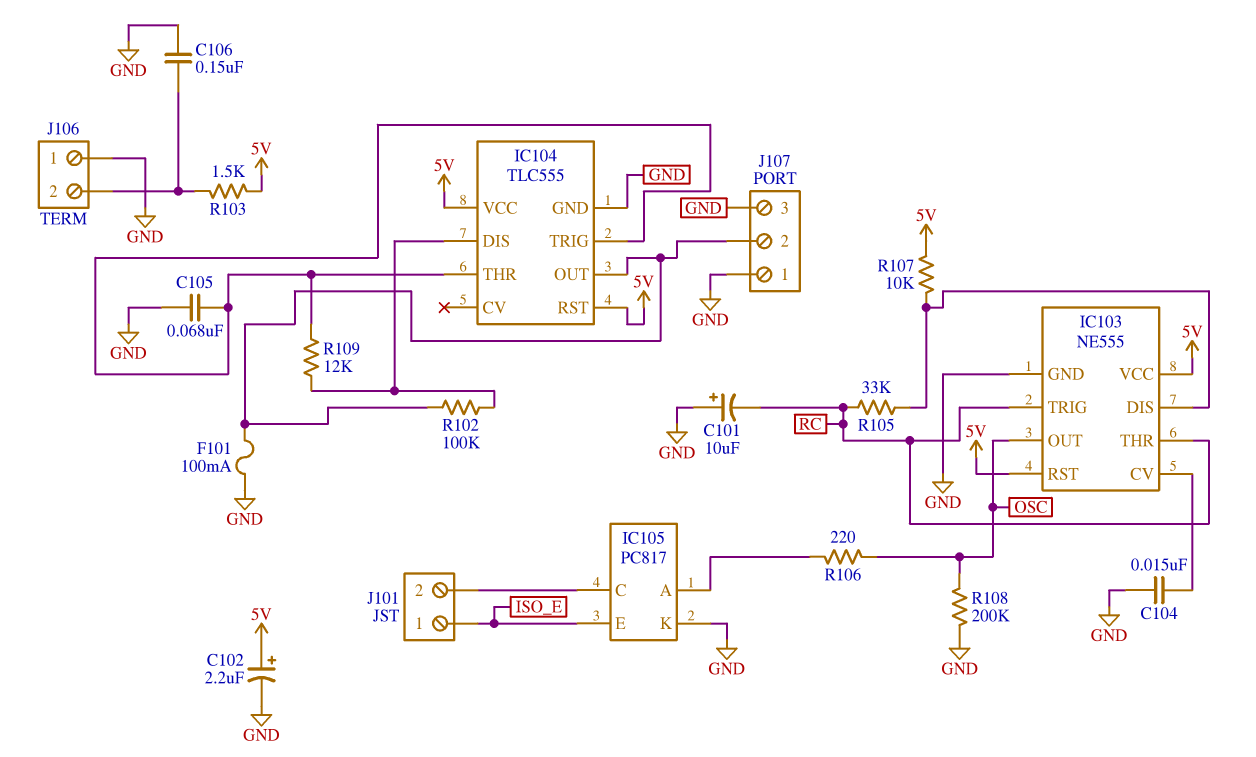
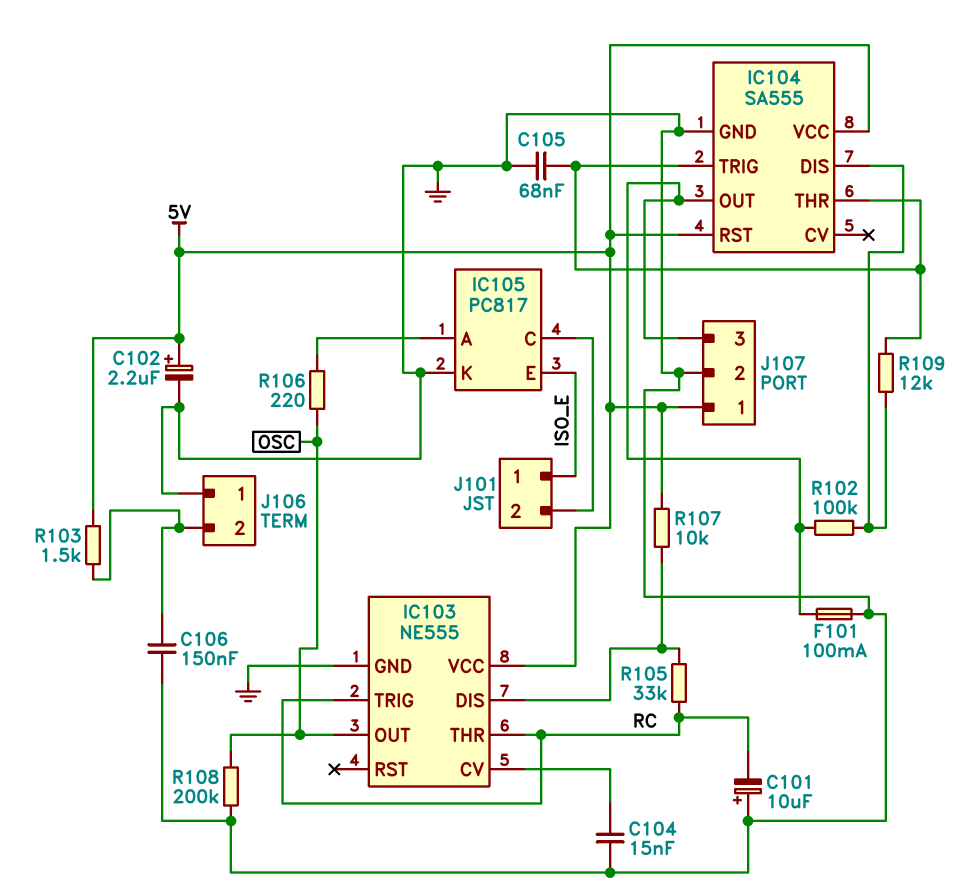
IC103 pin RST: 5V -> none
IC104: TLC555 -> SA555
J107 pin 1: GND -> 5V
J107 pin 2: IC104/OUT -> GND
J107 pin 3: GND -> IC104/OUT

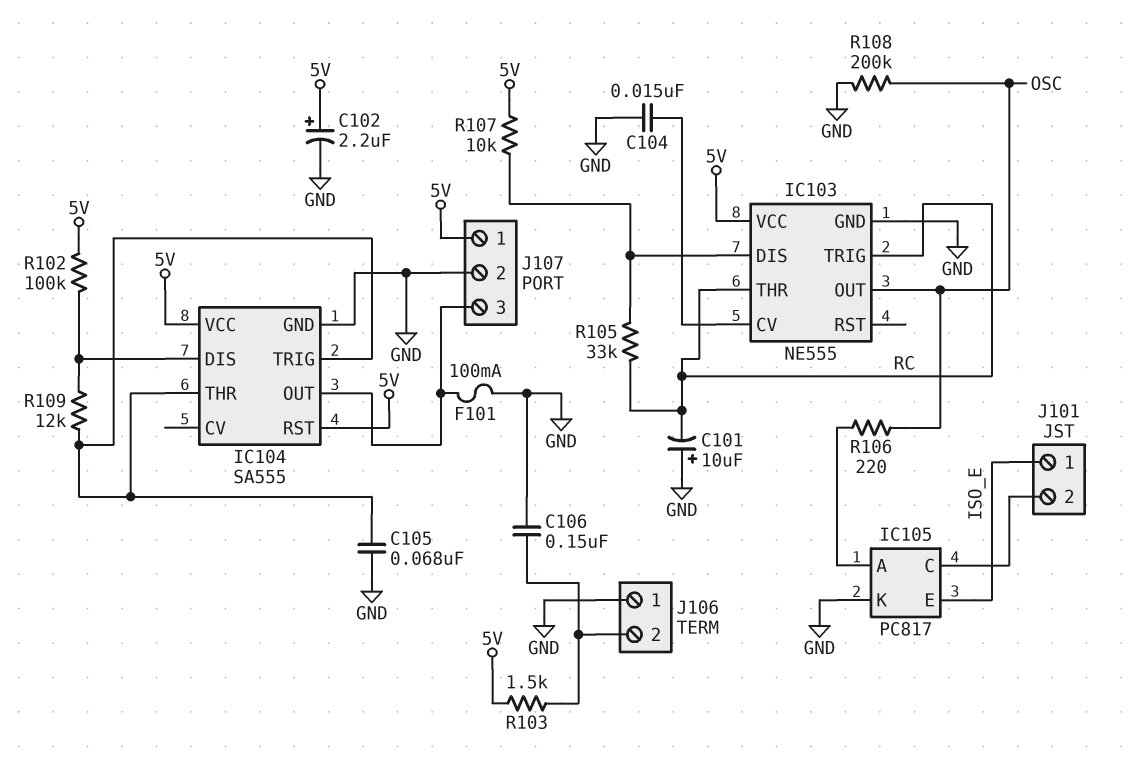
R102: 100k (IC104/DIS, IC104/OUT) -> 100k (5V, IC104/DIS)

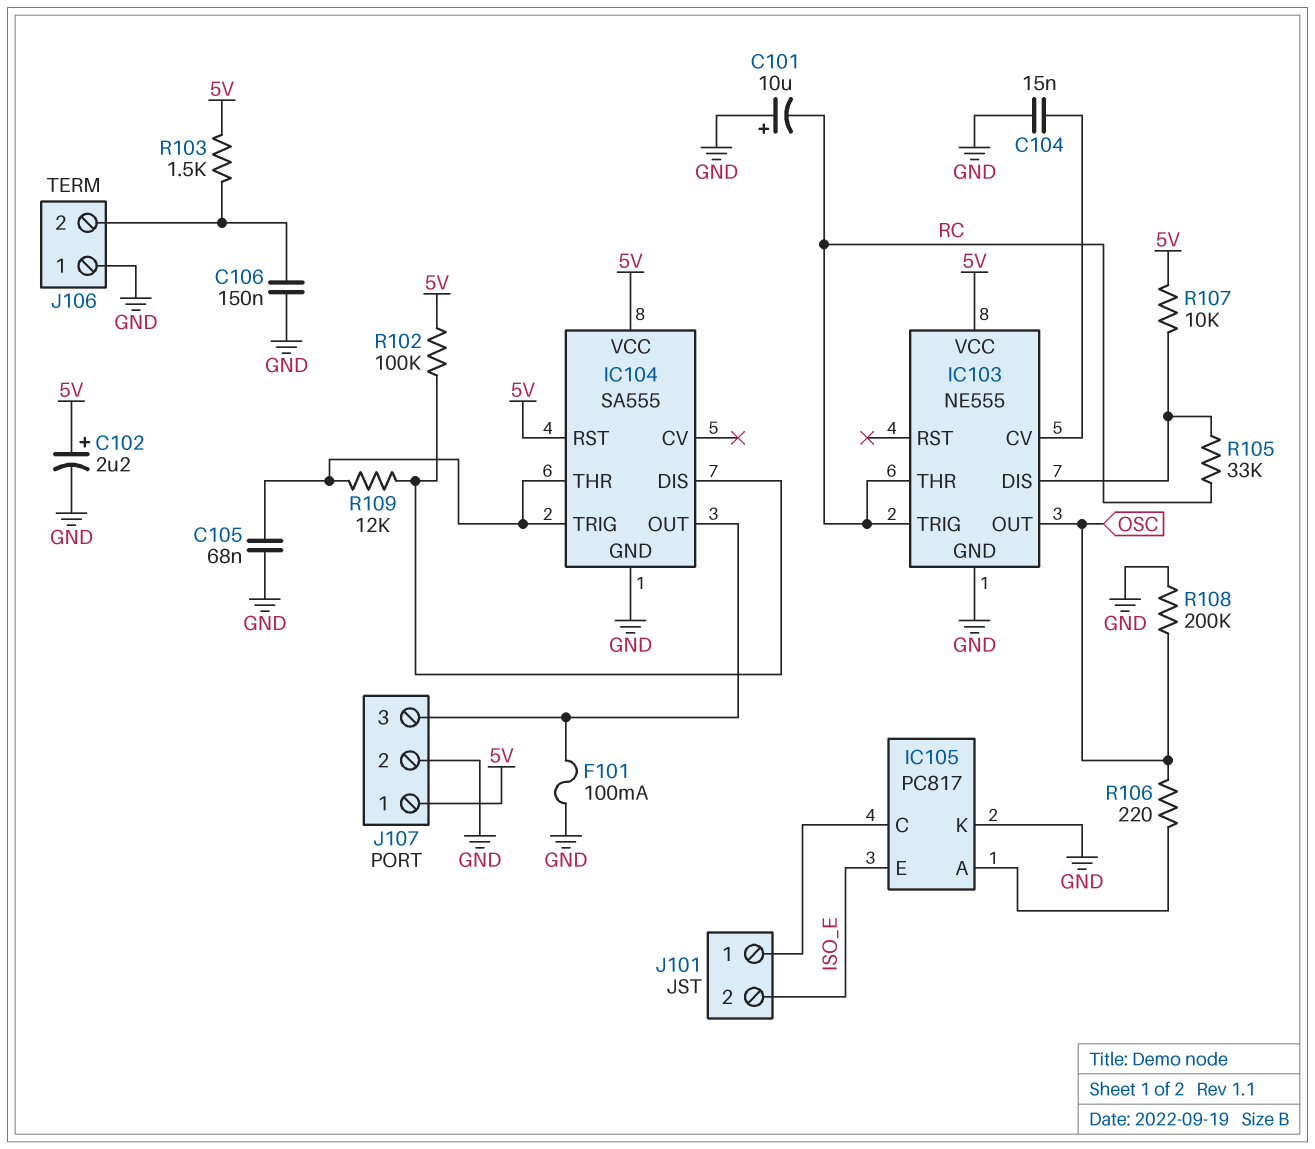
J101 pin 1: ISO_E -> IC105/C
J101 pin 2: IC105/C -> ISO_E

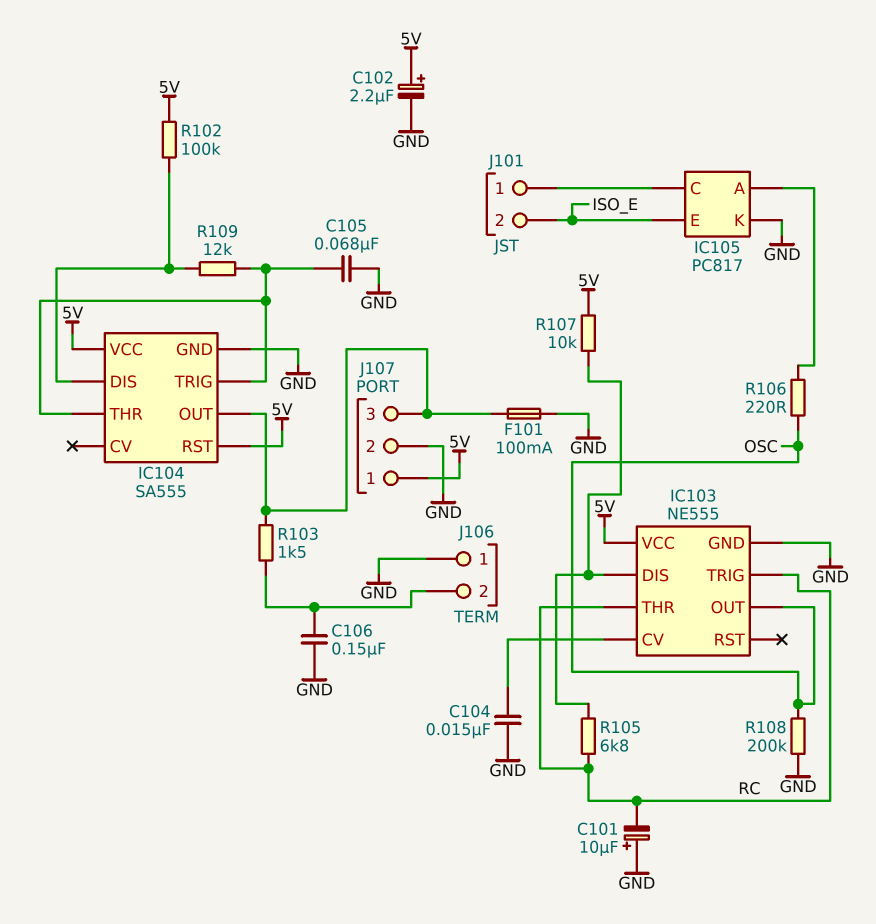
R103: 1.5k (5V, J106/2) -> 1.5k (IC104/OUT, J106/2)
R105: 33k (IC103/DIS, RC) -> 6.8k (IC103/DIS, RC)

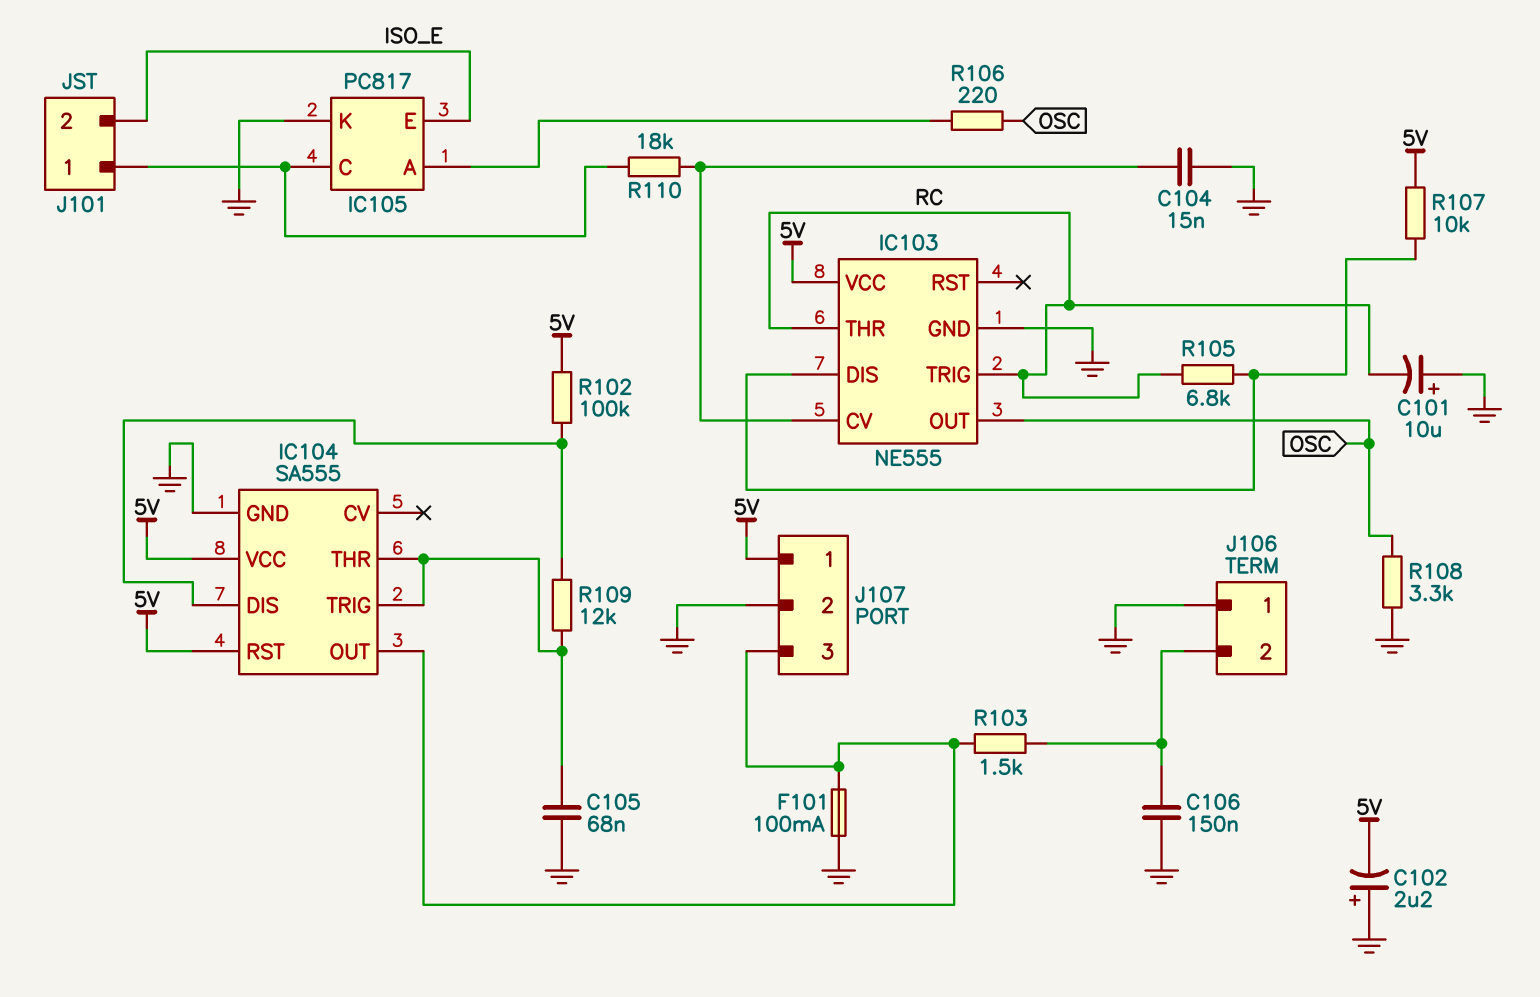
C102: 2.2uF (plus 5V, minus GND) -> 2.2uF (plus GND, minus 5V)
R108: 200k (GND, OSC) -> 3.3k (GND, OSC)
R110: none -> 18k (IC103/CV, IC105/C)

